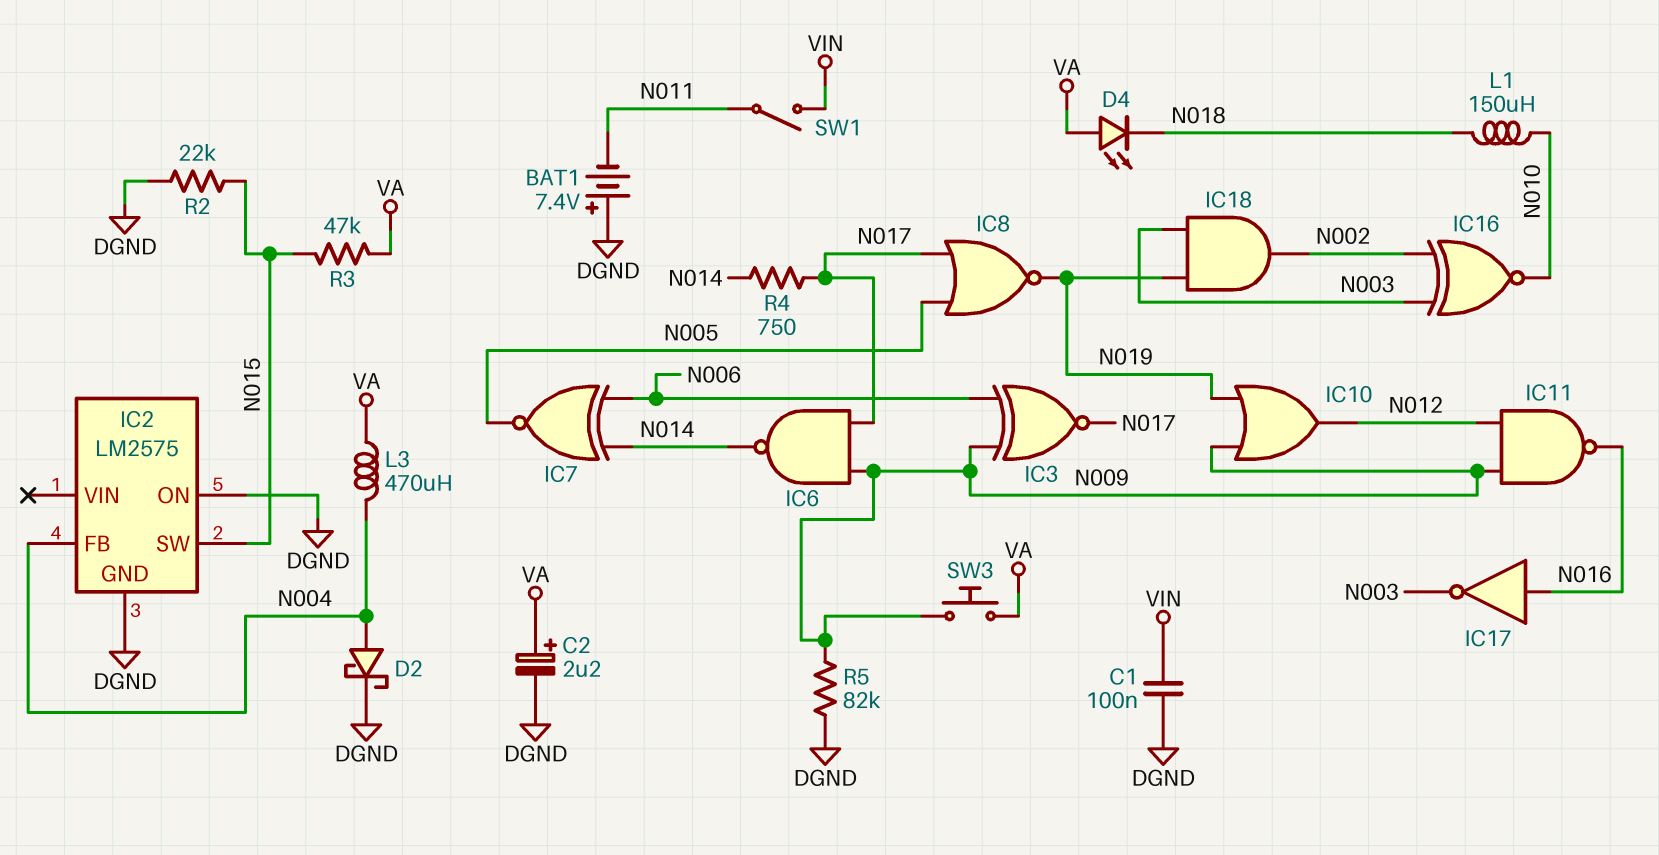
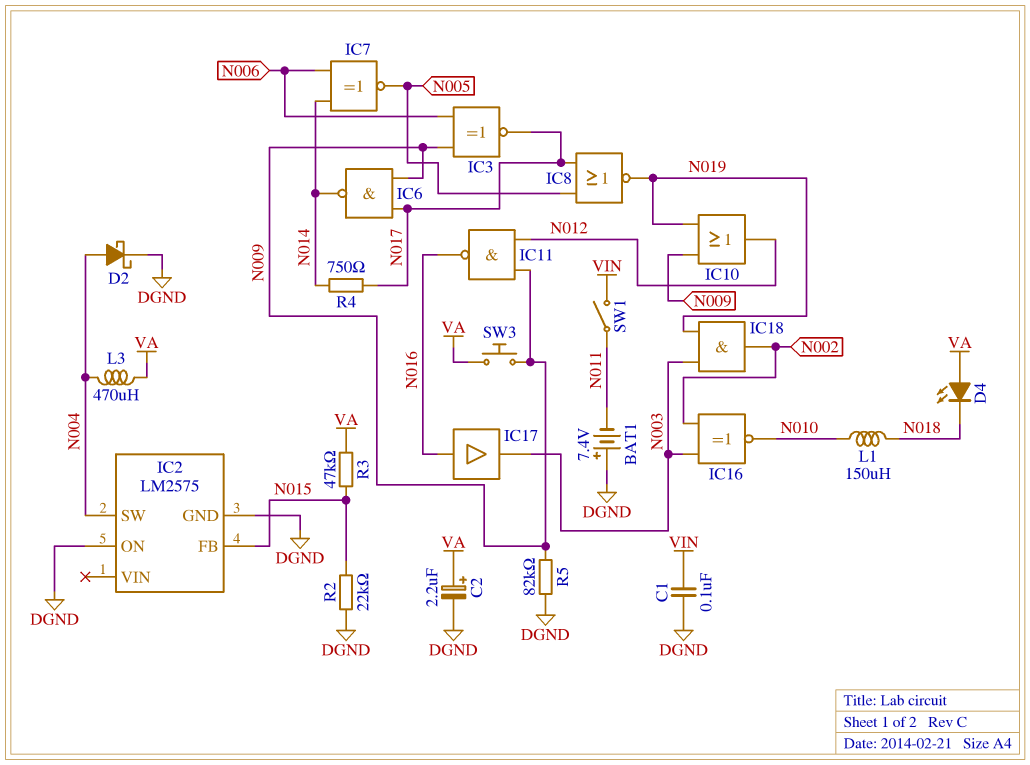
IC2 pin FB: N004 -> N015
IC2 pin SW: N015 -> N004
IC17: NOT (in N016, out N003) -> buffer (in N016, out N003)

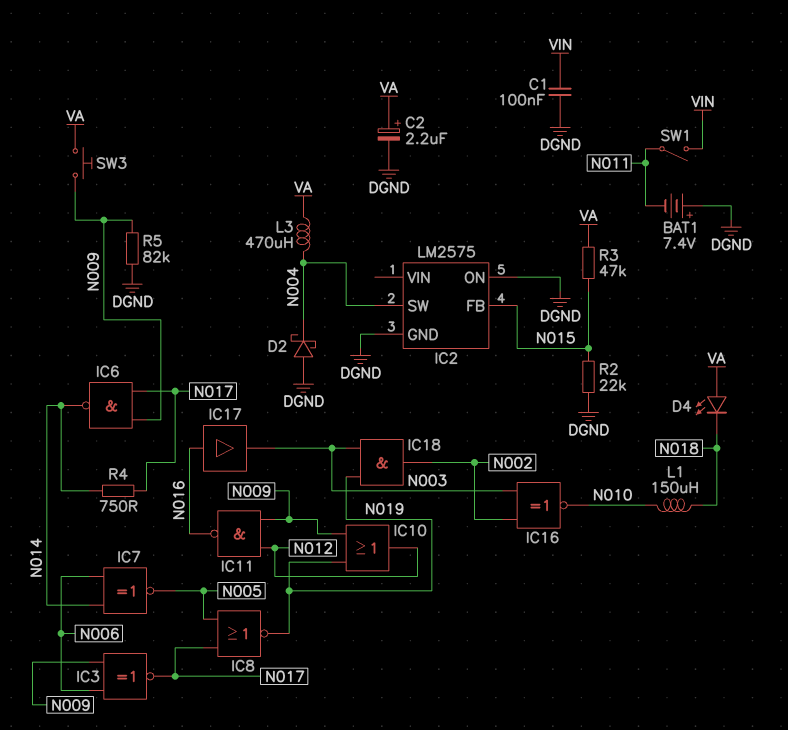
D2: schottky (A N004, K DGND) -> schottky (A DGND, K N004)

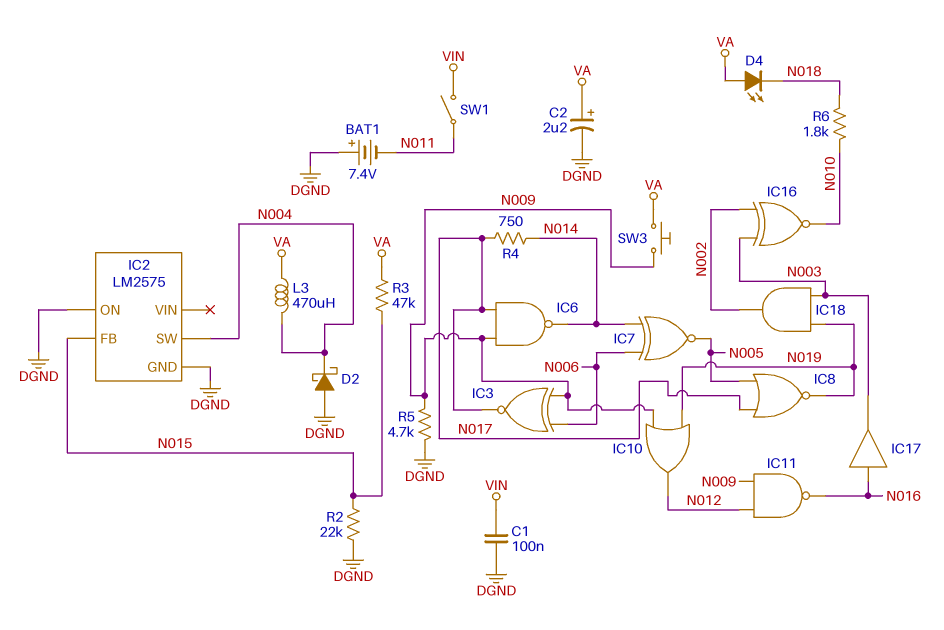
L1: 150uH (N010, N018) -> none
R5: 82k (DGND, N009) -> 4.7k (DGND, N009)
R6: none -> 1.8k (N010, N018)

